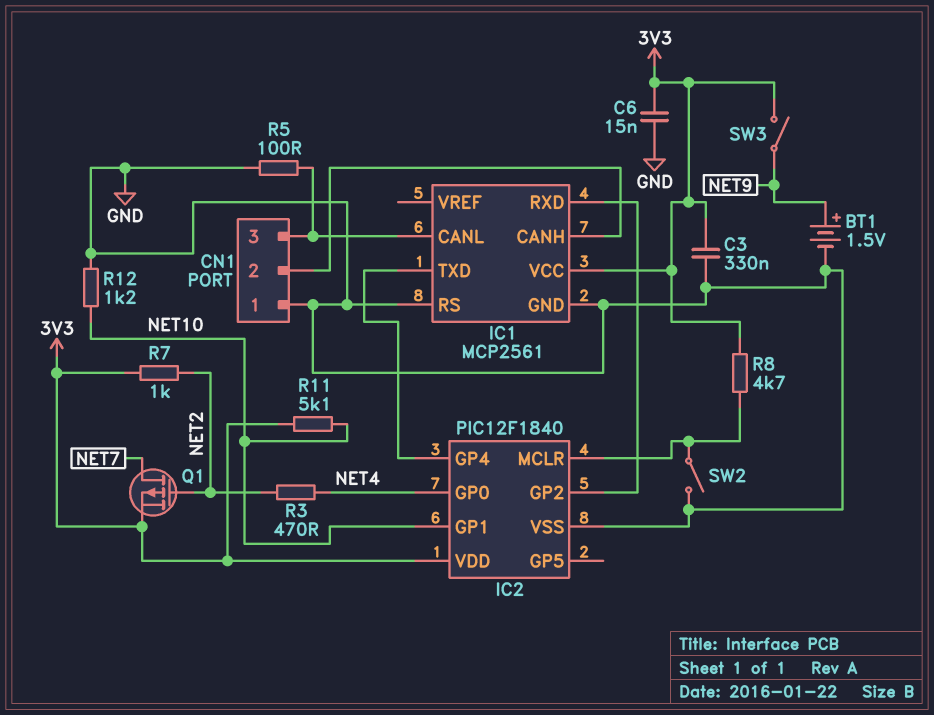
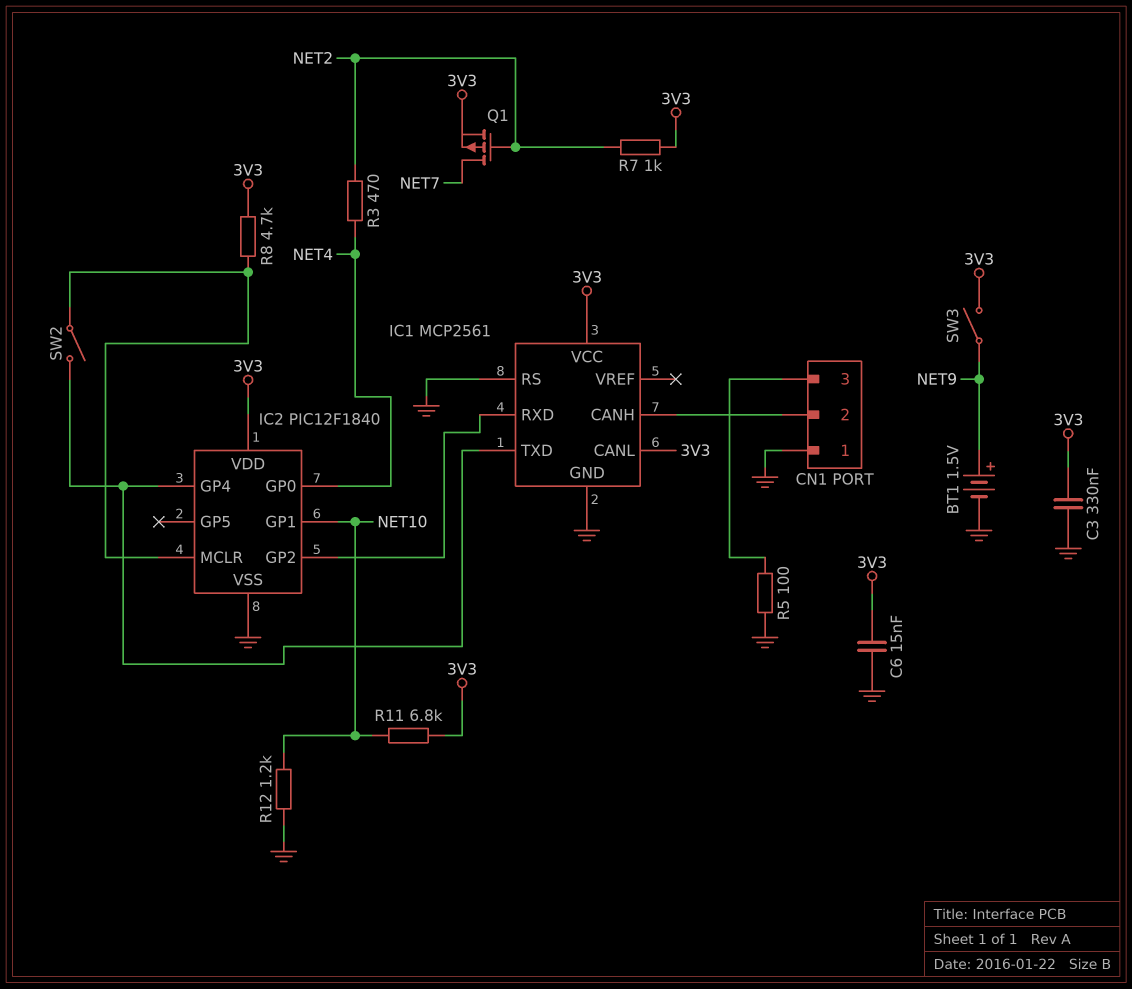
IC1 pin CANL: CN1/3 -> 3V3
R11: 5.1k (3V3, NET10) -> 6.8k (3V3, NET10)
SW2: switch (GND, IC2/MCLR) -> switch (IC1/TXD, IC2/MCLR)

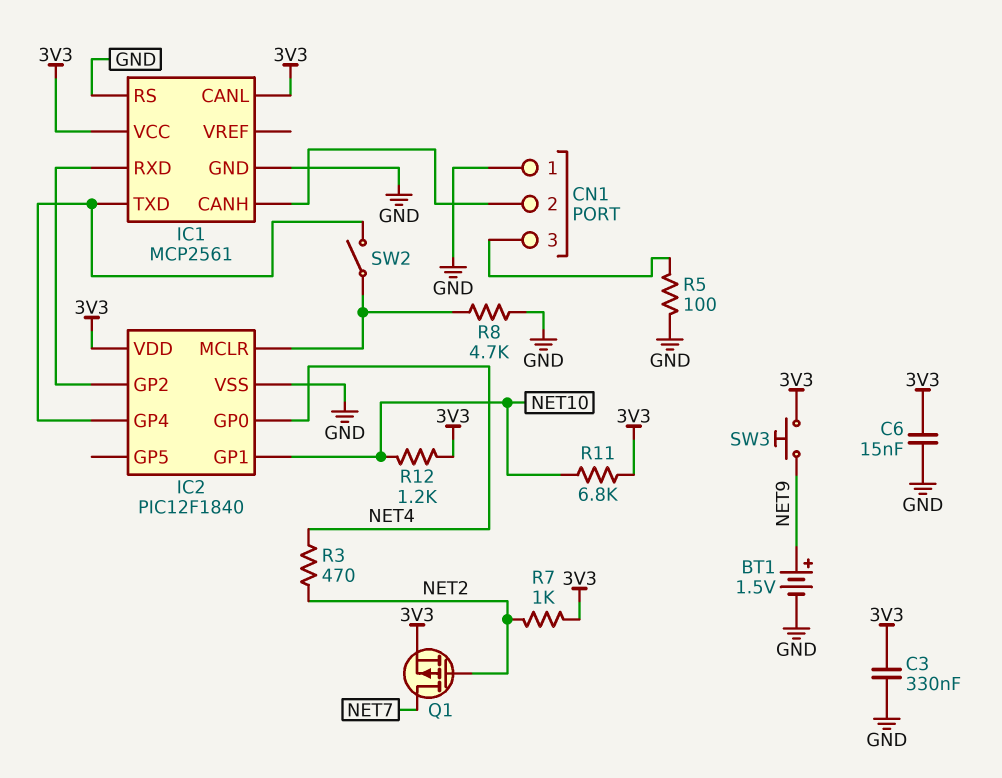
R8: 4.7k (3V3, IC2/MCLR) -> 4.7k (GND, IC2/MCLR)
R12: 1.2k (GND, NET10) -> 1.2k (3V3, NET10)
SW3: switch (3V3, NET9) -> button (3V3, NET9)

